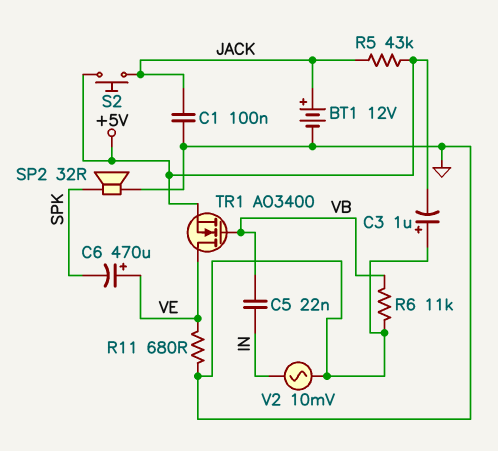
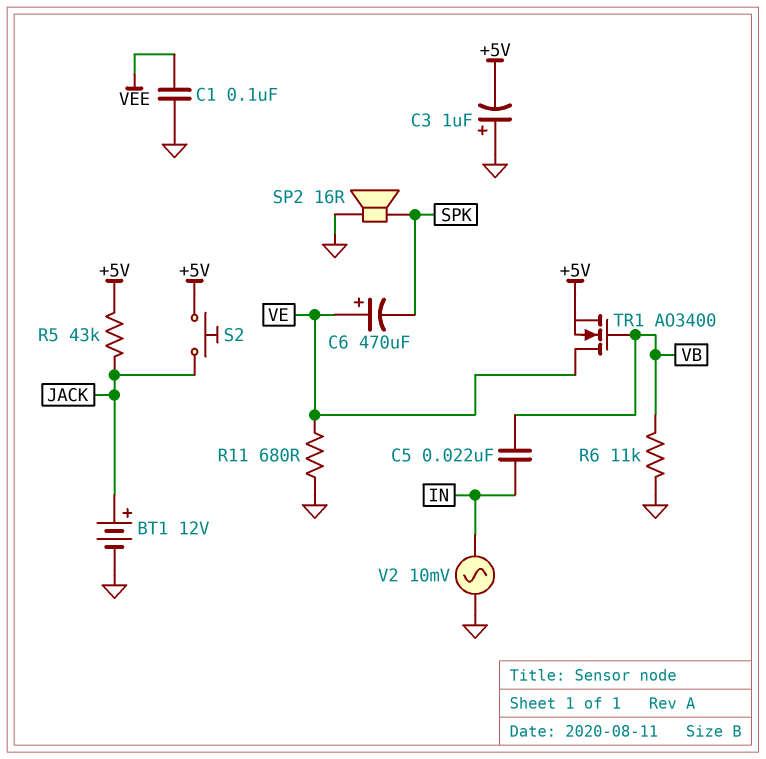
C1: 100nF (GND, JACK) -> 100nF (GND, VEE)
SP2: speaker 32R (GND, SPK) -> speaker 16R (GND, SPK)

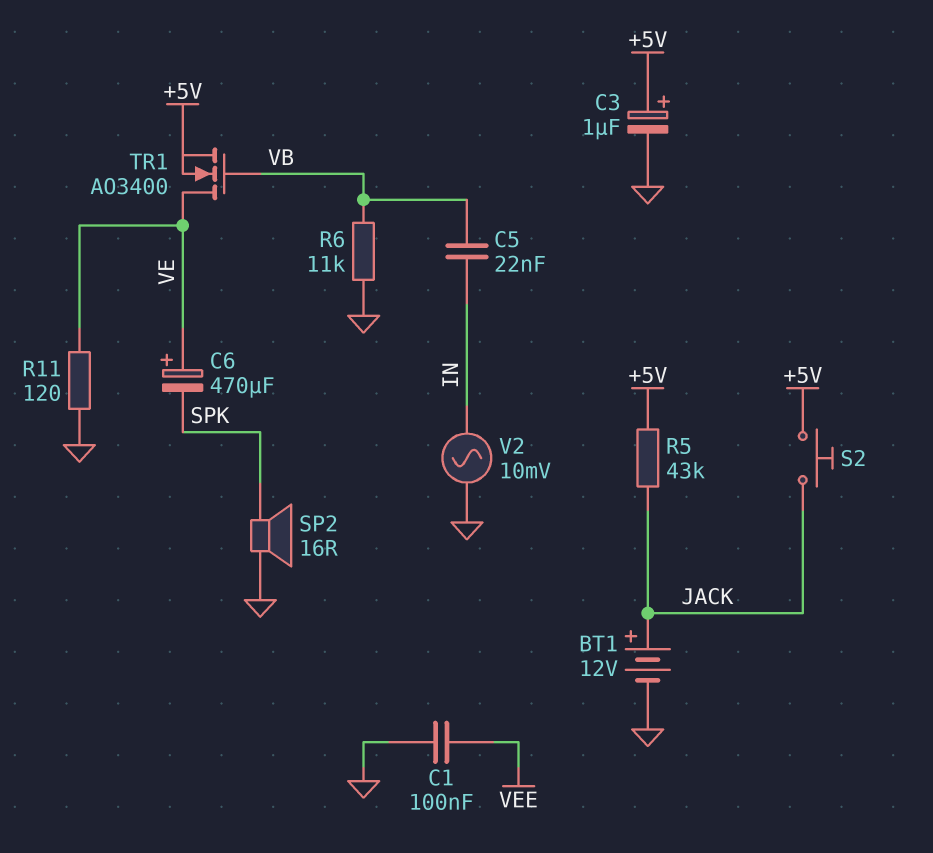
C3: 1uF (plus GND, minus +5V) -> 1uF (plus +5V, minus GND)
R11: 680 (GND, VE) -> 120 (GND, VE)

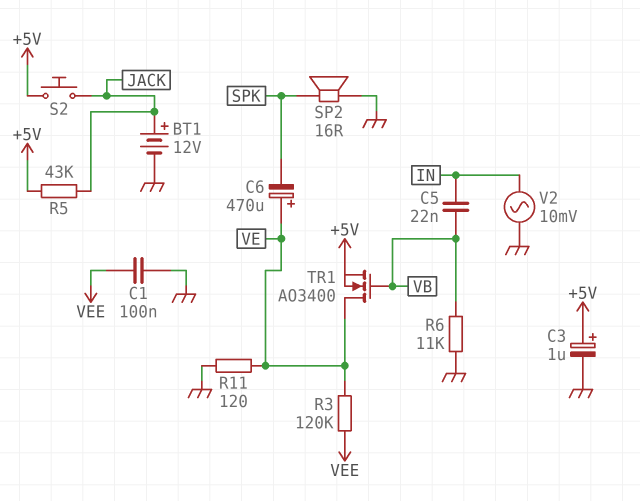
R3: none -> 120k (VE, VEE)

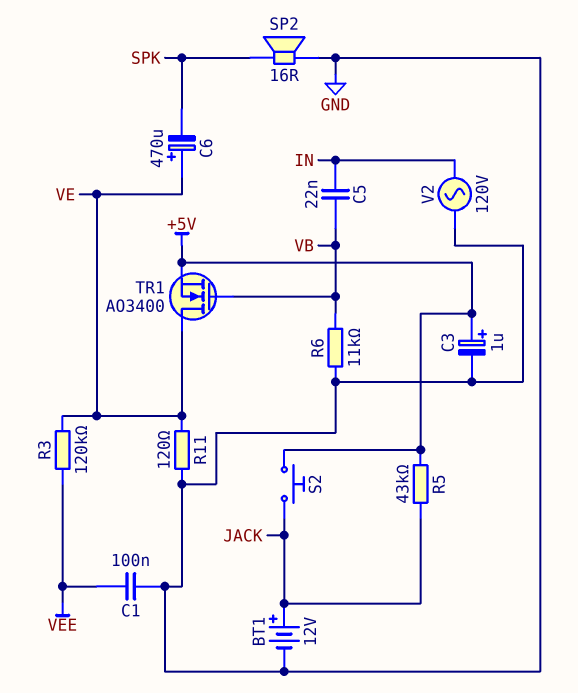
V2: AC 10mV (GND, IN) -> AC 120V (GND, IN)

